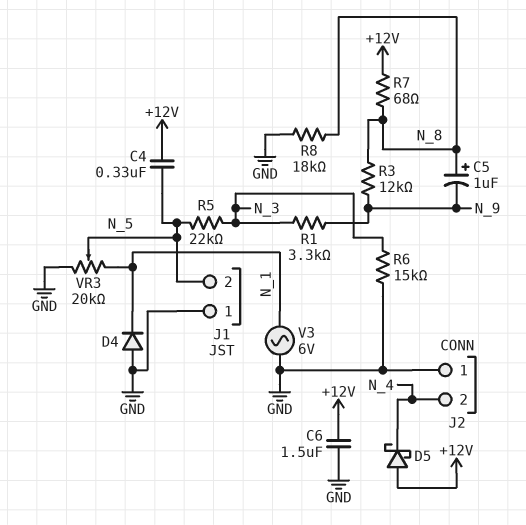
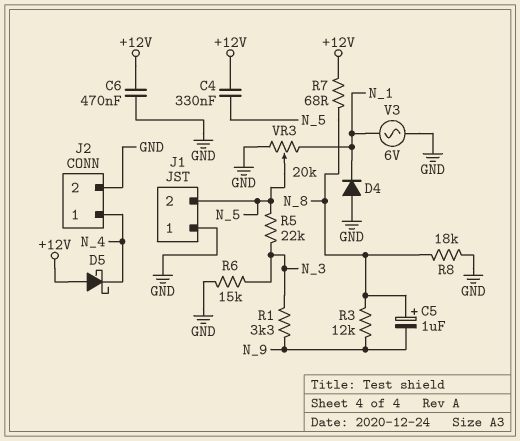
C6: 1.5uF (+12V, GND) -> 470nF (+12V, GND)
J2 pin 1: GND -> N_4
J2 pin 2: N_4 -> GND

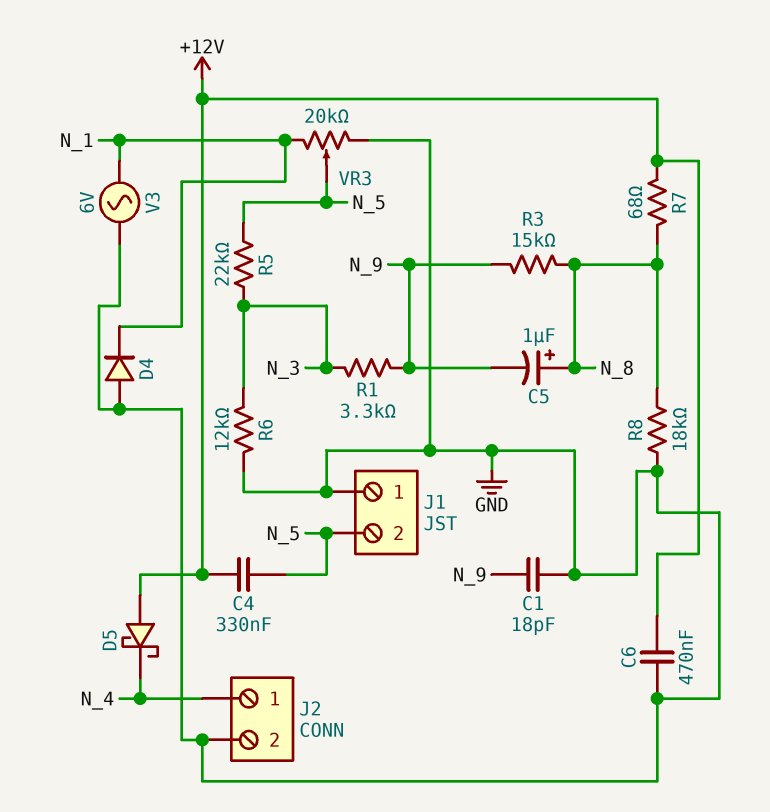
C1: none -> 18pF (GND, N_9)
R3: 12k (N_8, N_9) -> 15k (N_8, N_9)
R6: 15k (GND, N_3) -> 12k (GND, N_3)

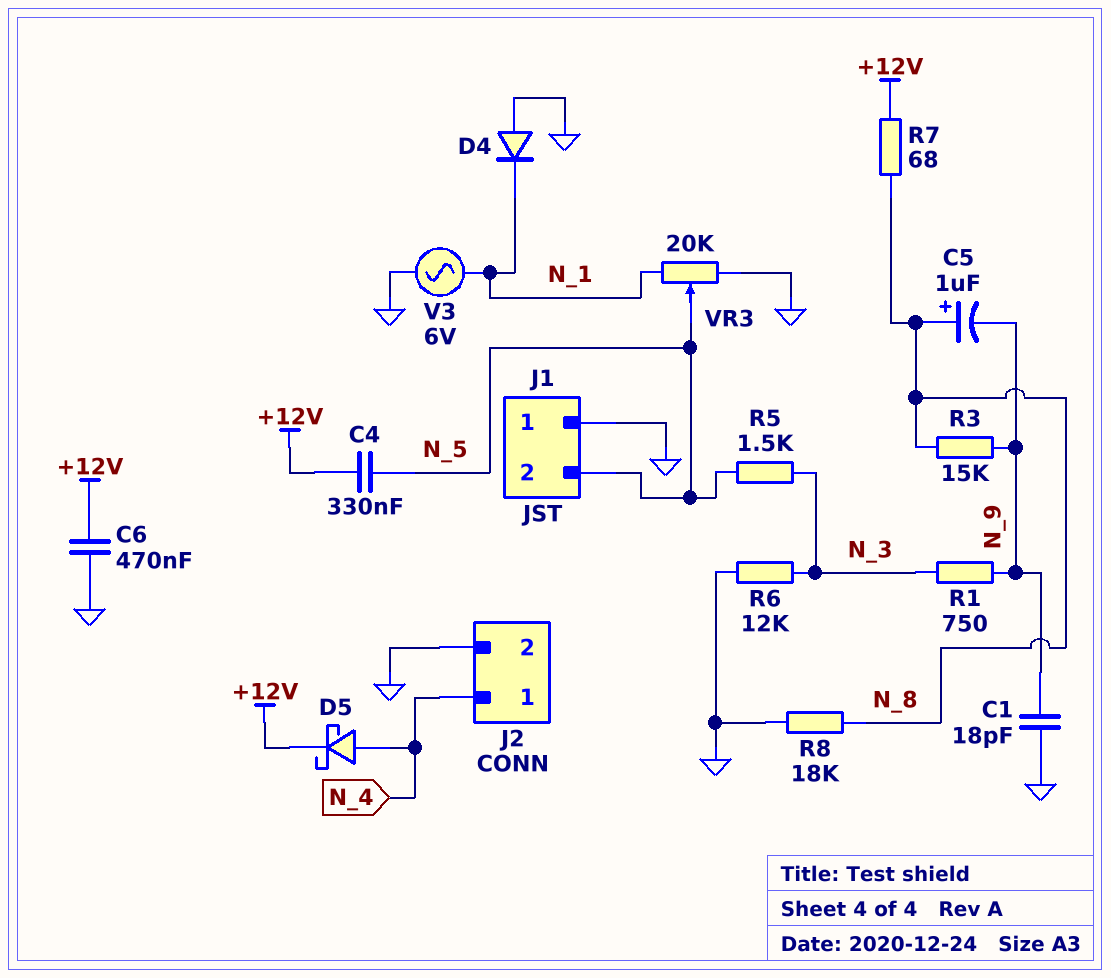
D5: schottky (A +12V, K N_4) -> schottky (A N_4, K +12V)
R1: 3.3k (N_3, N_9) -> 750 (N_3, N_9)
R5: 22k (N_3, N_5) -> 1.5k (N_3, N_5)

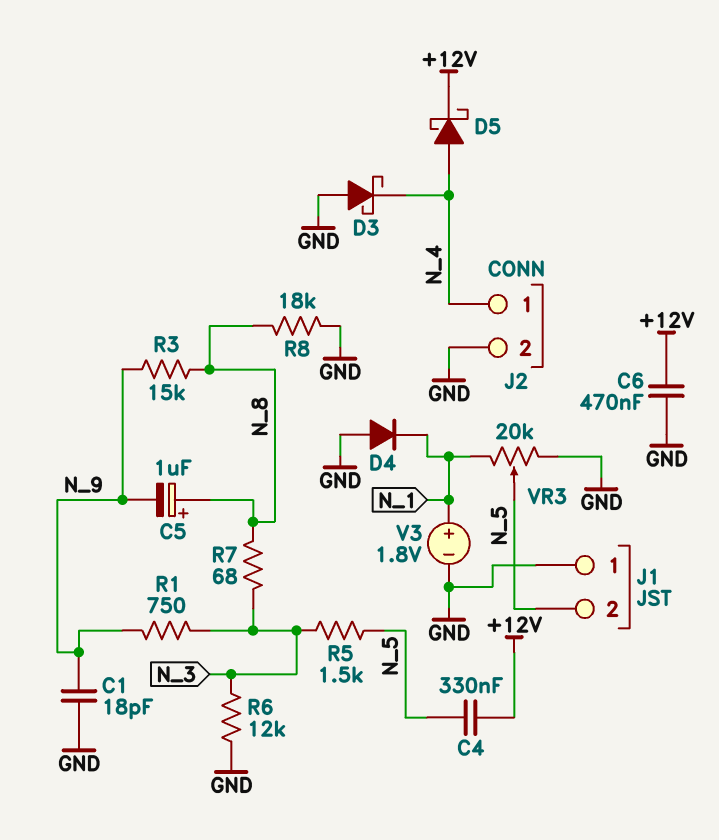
D3: none -> schottky (A GND, K N_4)
R7: 68 (+12V, N_8) -> 68 (N_3, N_8)
V3: AC 6V (GND, N_1) -> 1.8V (plus N_1, minus GND)

